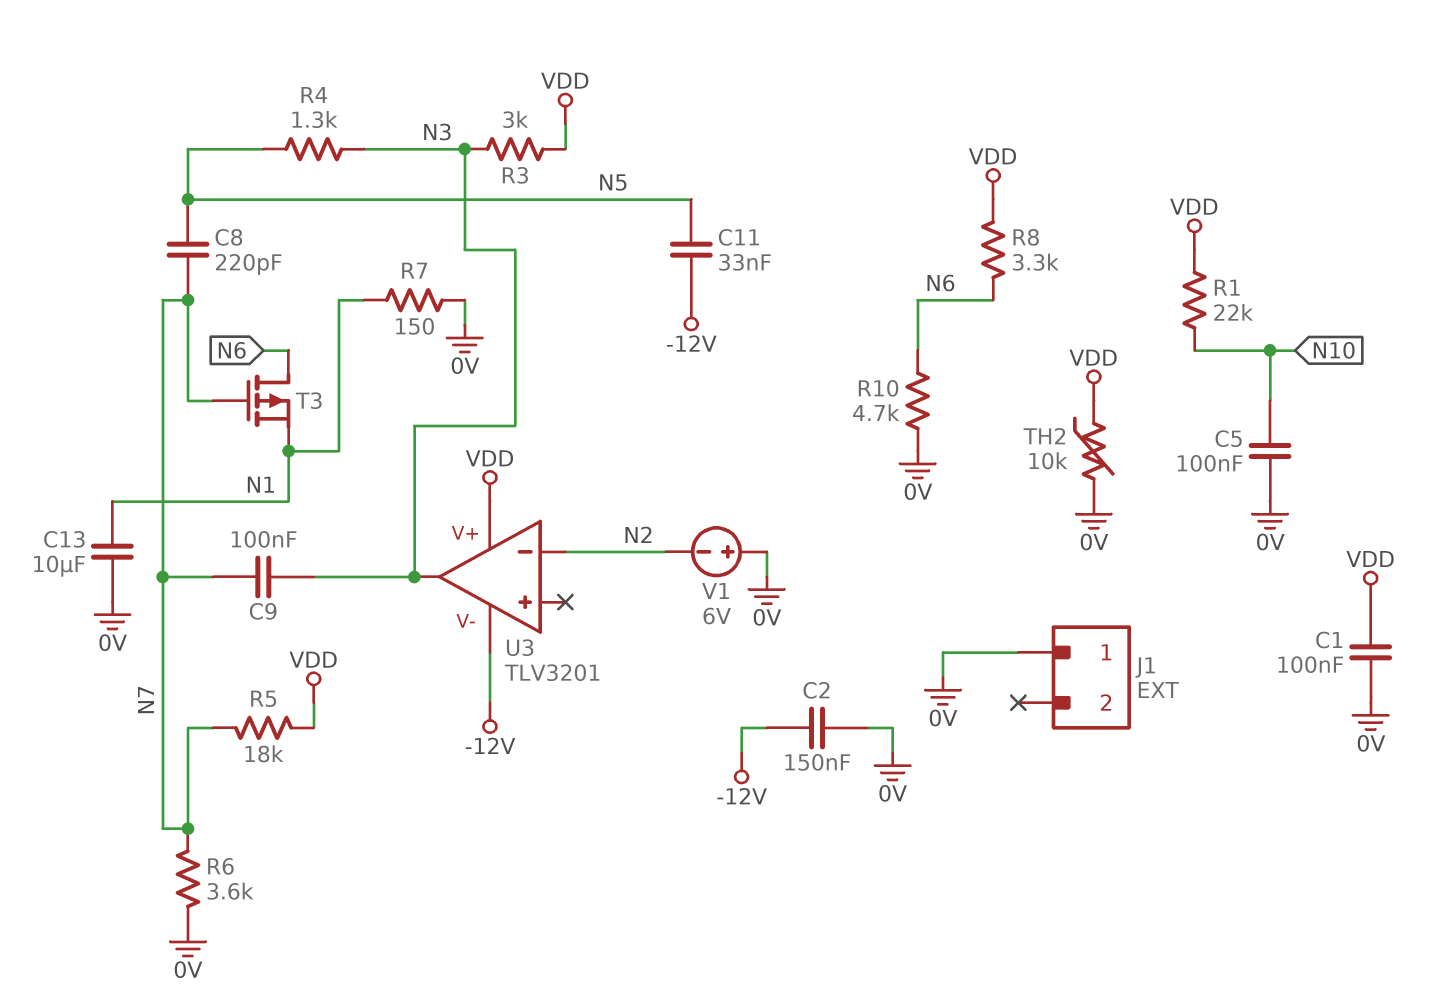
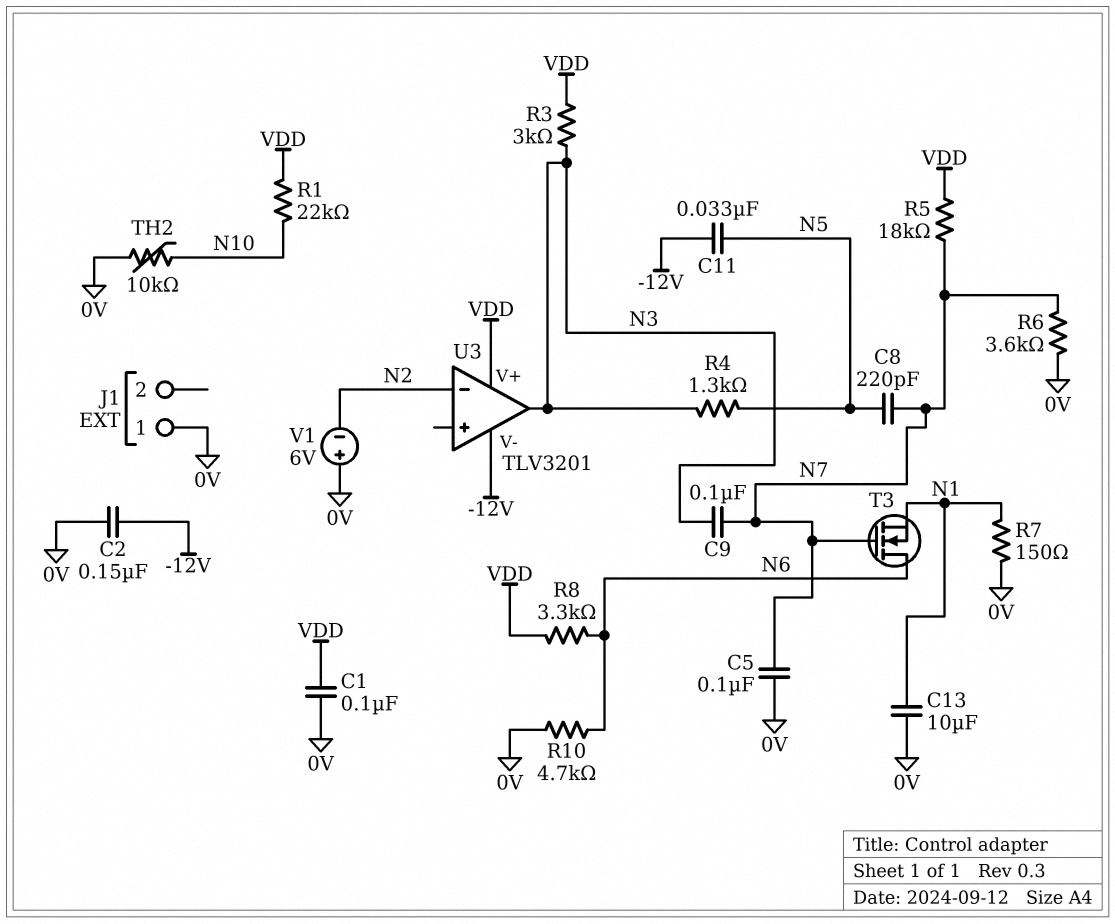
C5: 100nF (0V, N10) -> 100nF (0V, N7)
T3: PMOS (G N7, D N6, S N1) -> NMOS (G N7, D N6, S N1)
TH2: 10k (0V, VDD) -> 10k (0V, N10)

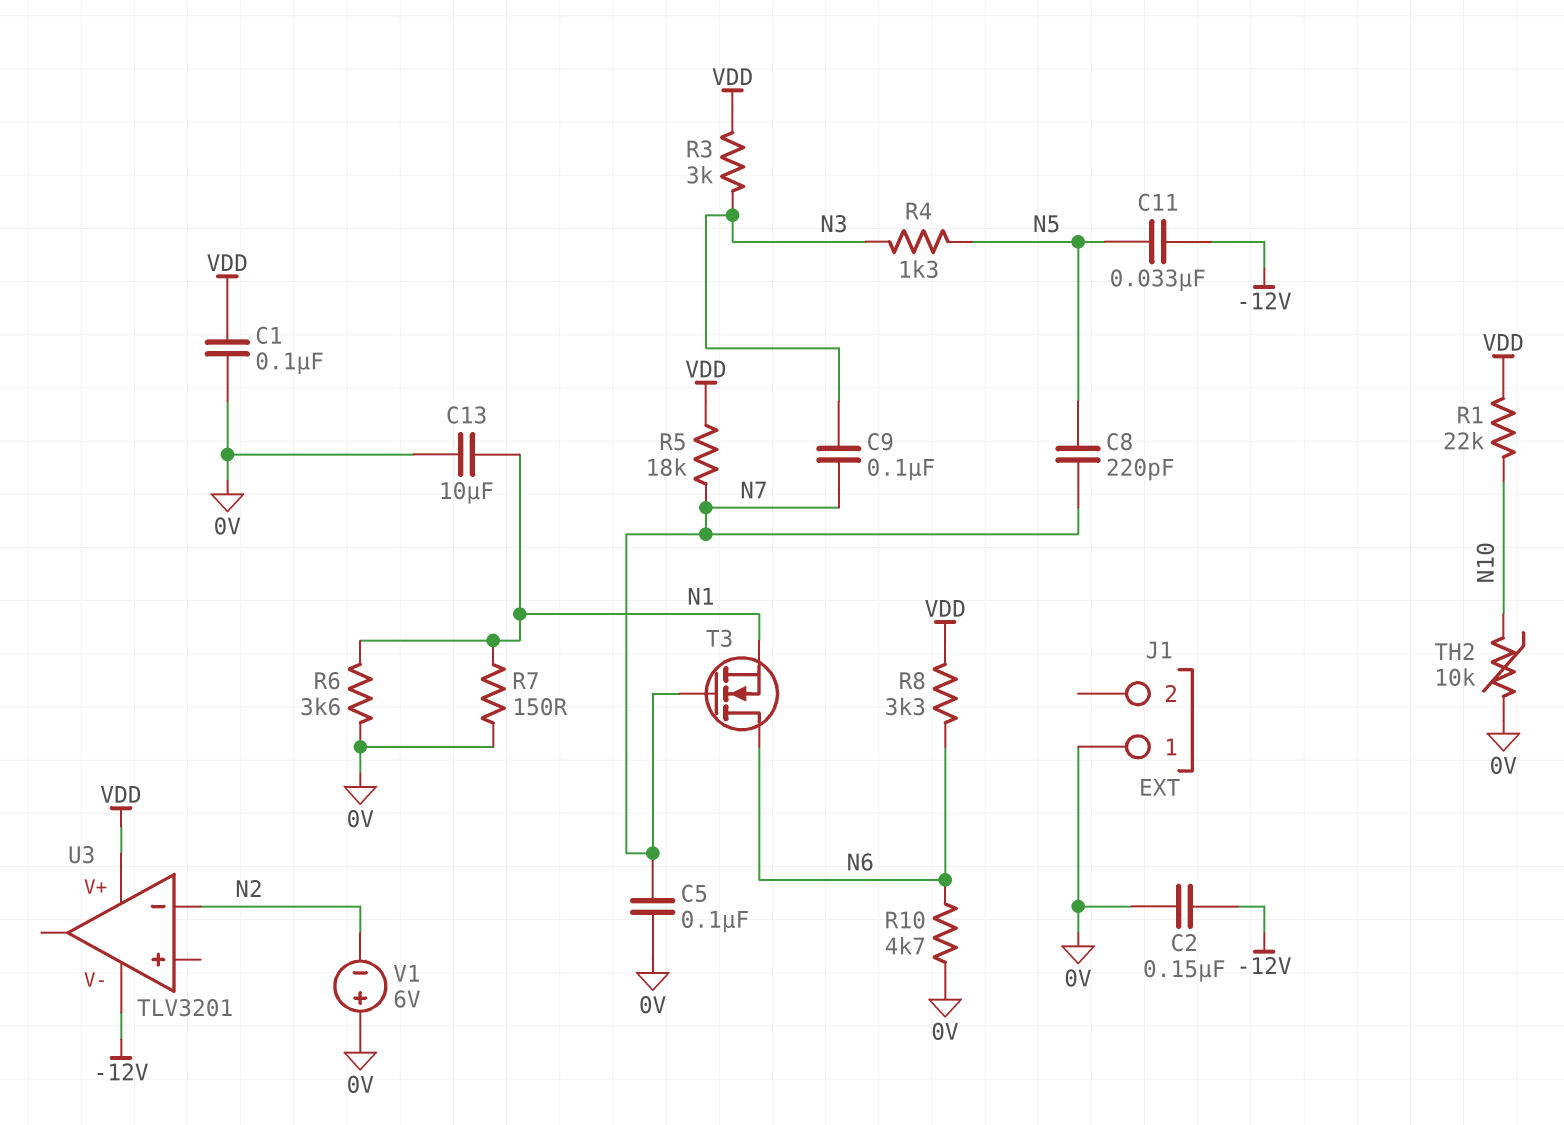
R6: 3.6k (0V, N7) -> 3.6k (0V, N1)
U3 pin out: N3 -> none

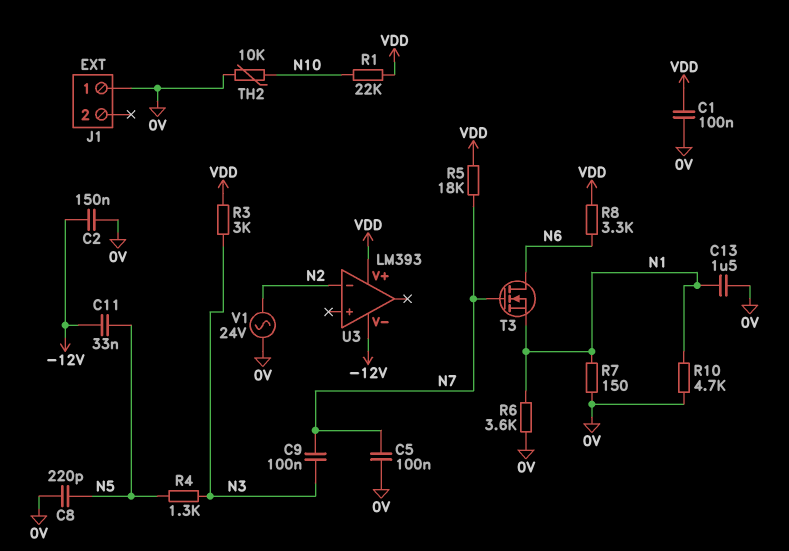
C8: 220pF (N5, N7) -> 220pF (0V, N5)
C13: 10uF (0V, N1) -> 1.5uF (0V, N1)
R10: 4.7k (0V, N6) -> 4.7k (0V, N1)
U3: TLV3201 -> LM393
V1: 6V (plus 0V, minus N2) -> AC 24V (0V, N2)

